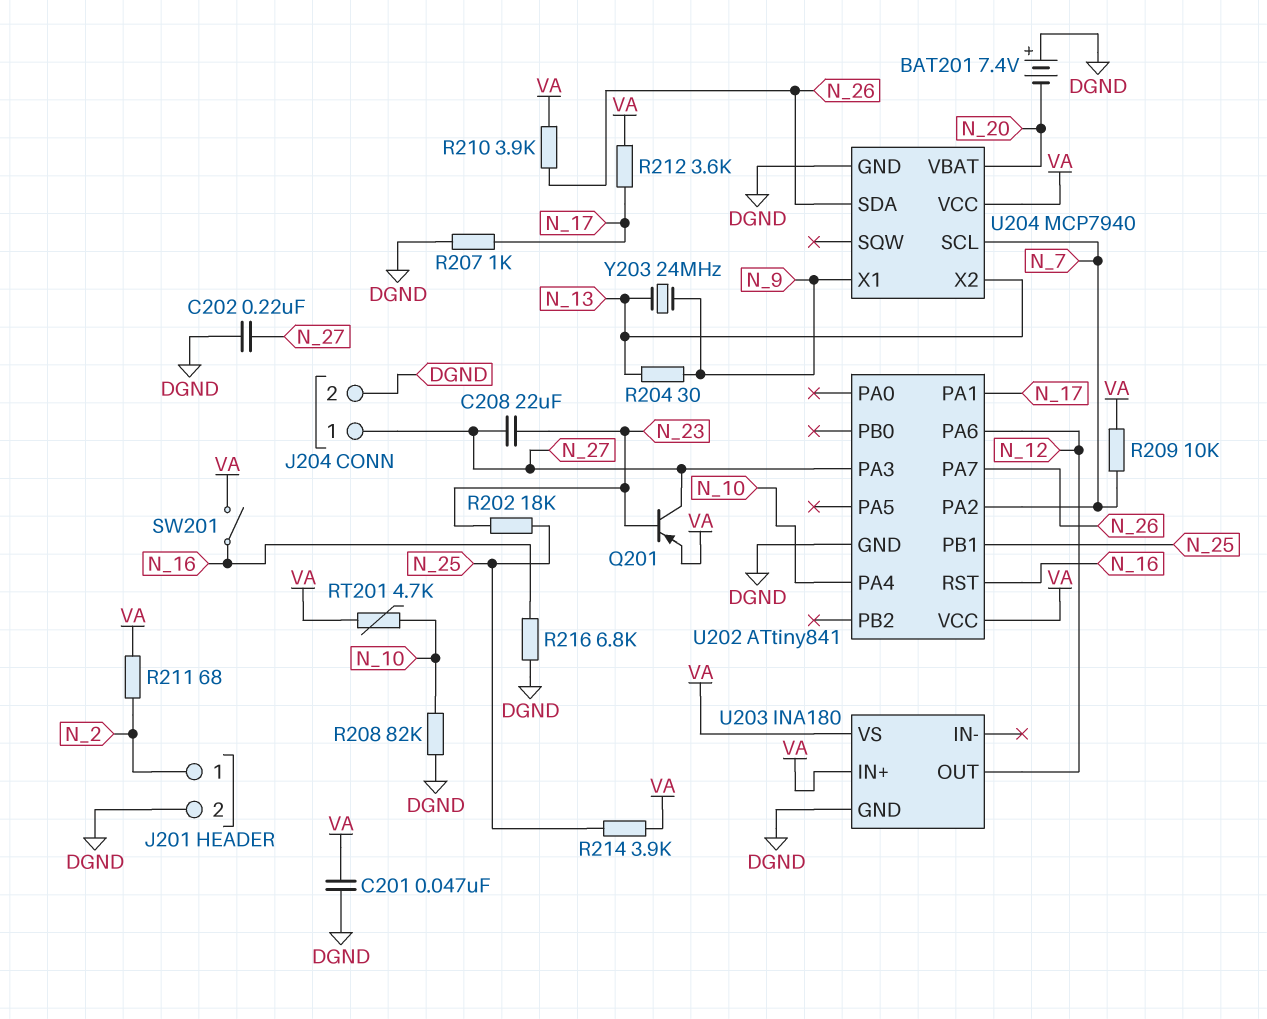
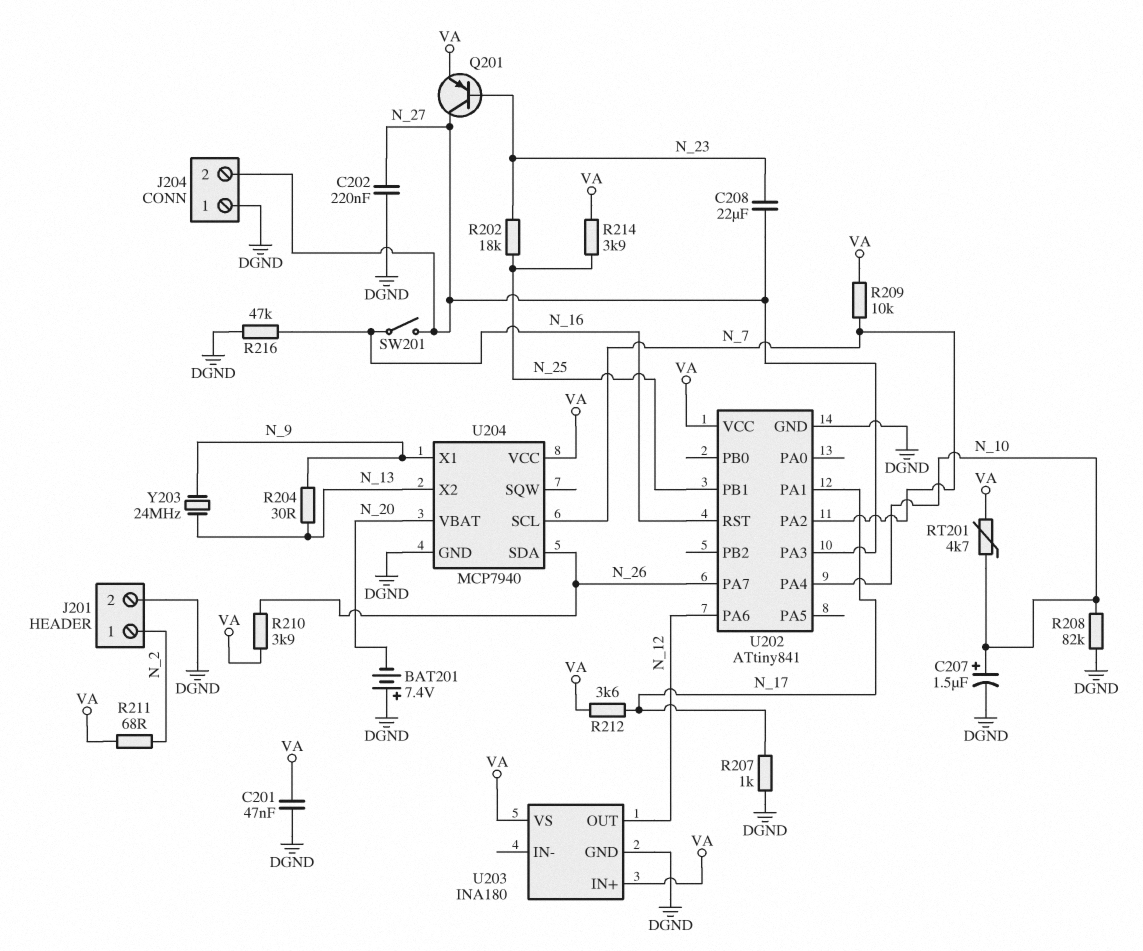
C207: none -> 1.5uF (plus N_10, minus DGND)
J204 pin 1: N_27 -> DGND
J204 pin 2: DGND -> N_27
R216: 6.8k (DGND, N_16) -> 47k (DGND, N_16)
SW201: switch (N_16, VA) -> switch (N_16, N_27)

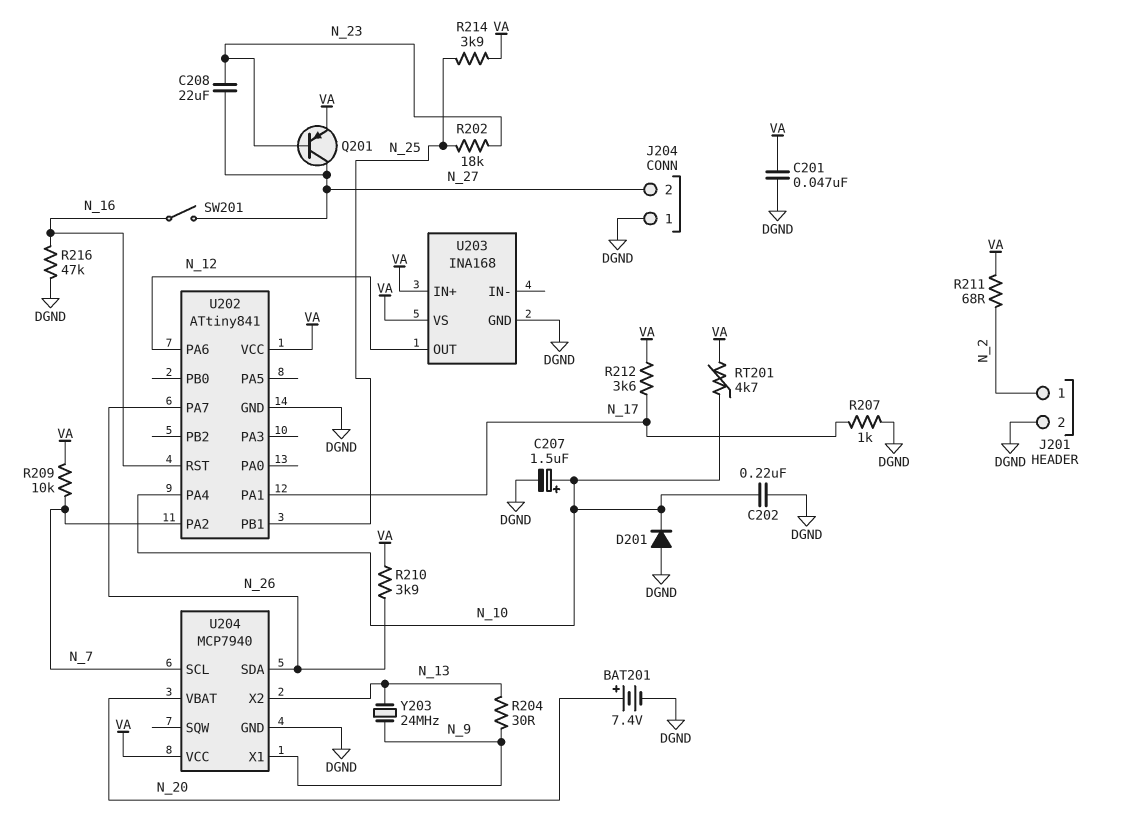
BAT201: 7.4V (plus DGND, minus N_20) -> 7.4V (plus N_20, minus DGND)
C202: 220nF (DGND, N_27) -> 220nF (DGND, N_10)
D201: none -> diode (A DGND, K N_10)
R208: 82k (DGND, N_10) -> none
U202 pin PA3: N_27 -> none
U203: INA180 -> INA168

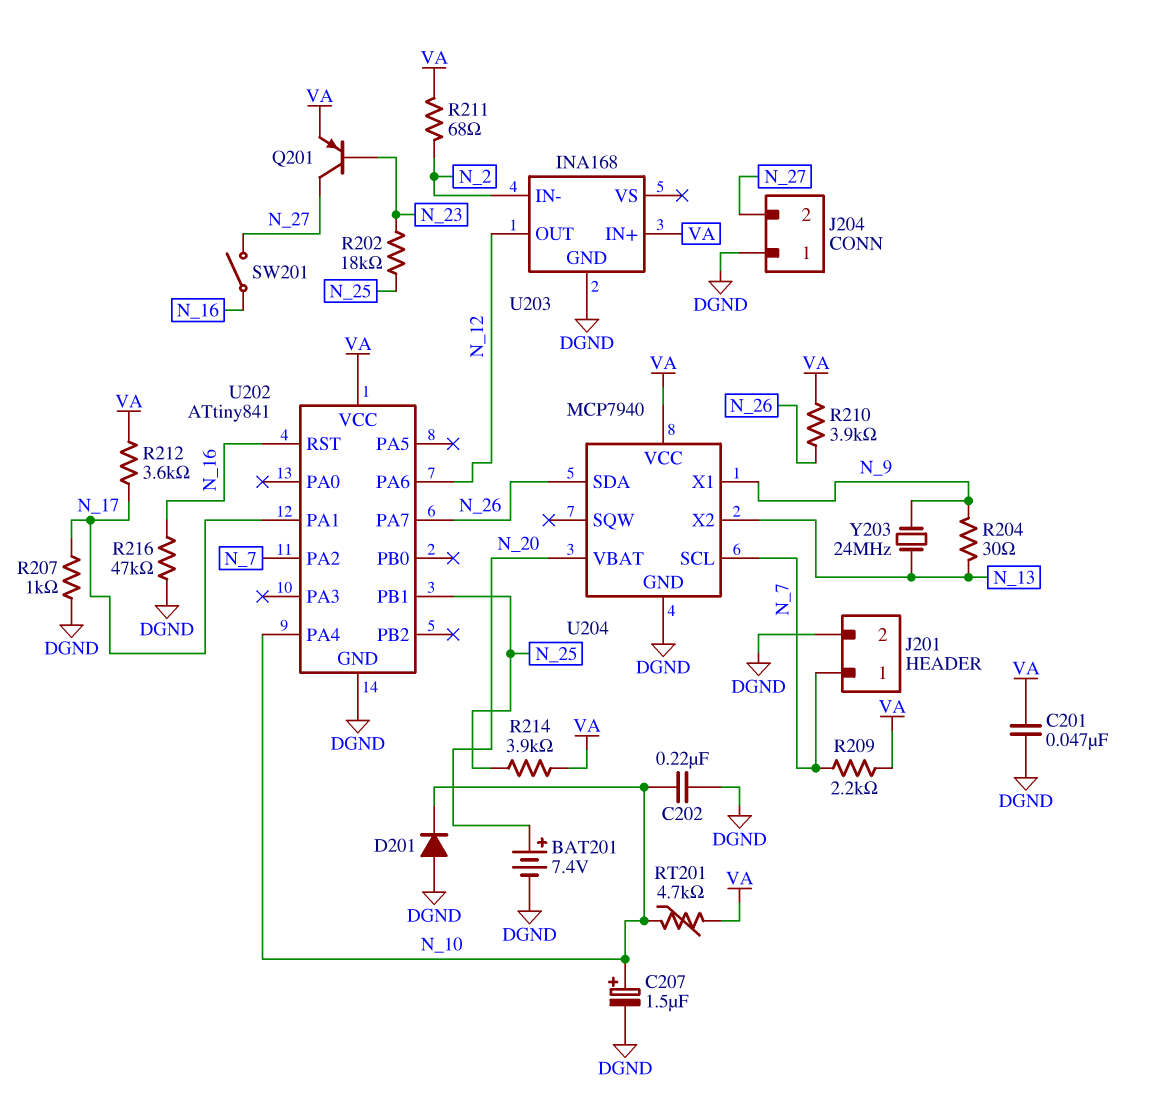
C208: 22uF (N_23, N_27) -> none
J201 pin 1: N_2 -> N_7
R209: 10k (N_7, VA) -> 2.2k (N_7, VA)
U203 pin IN-: none -> N_2
U203 pin VS: VA -> none

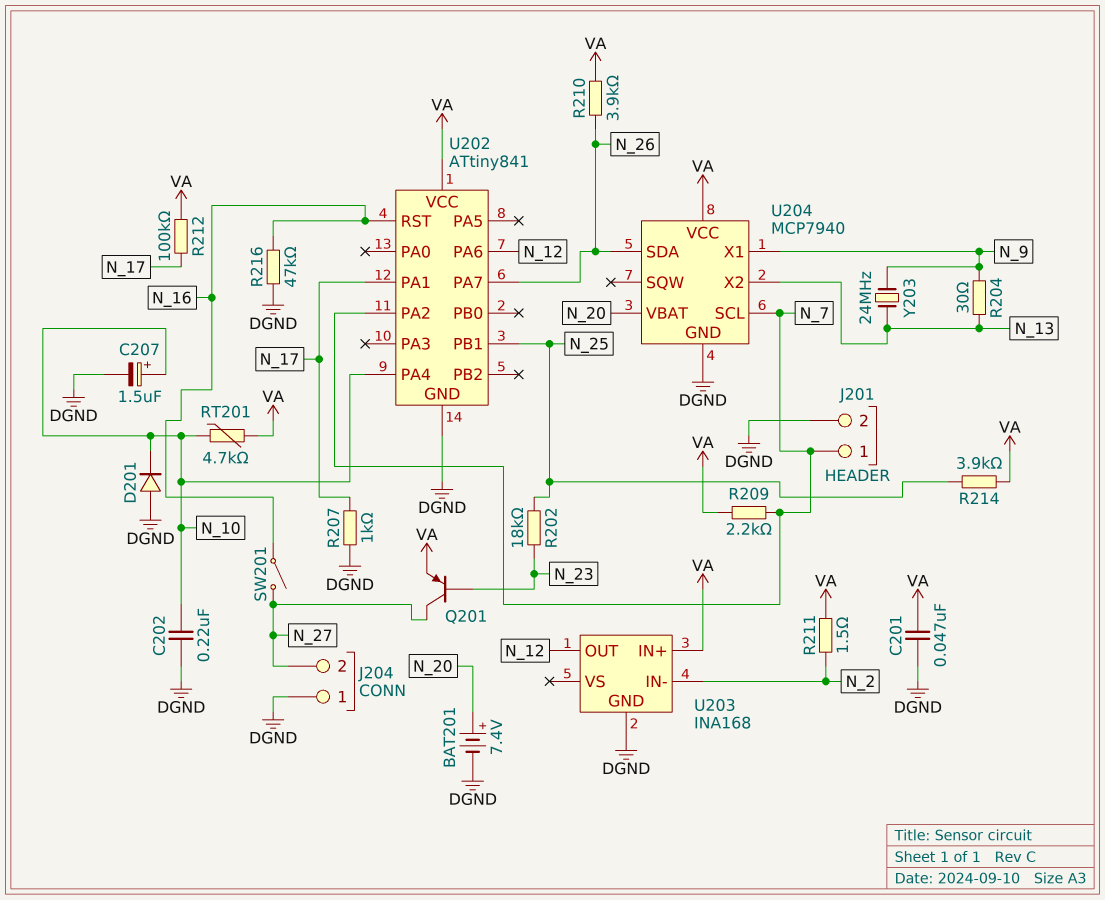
R211: 68 (N_2, VA) -> 1.5 (N_2, VA)
R212: 3.6k (N_17, VA) -> 100k (N_17, VA)

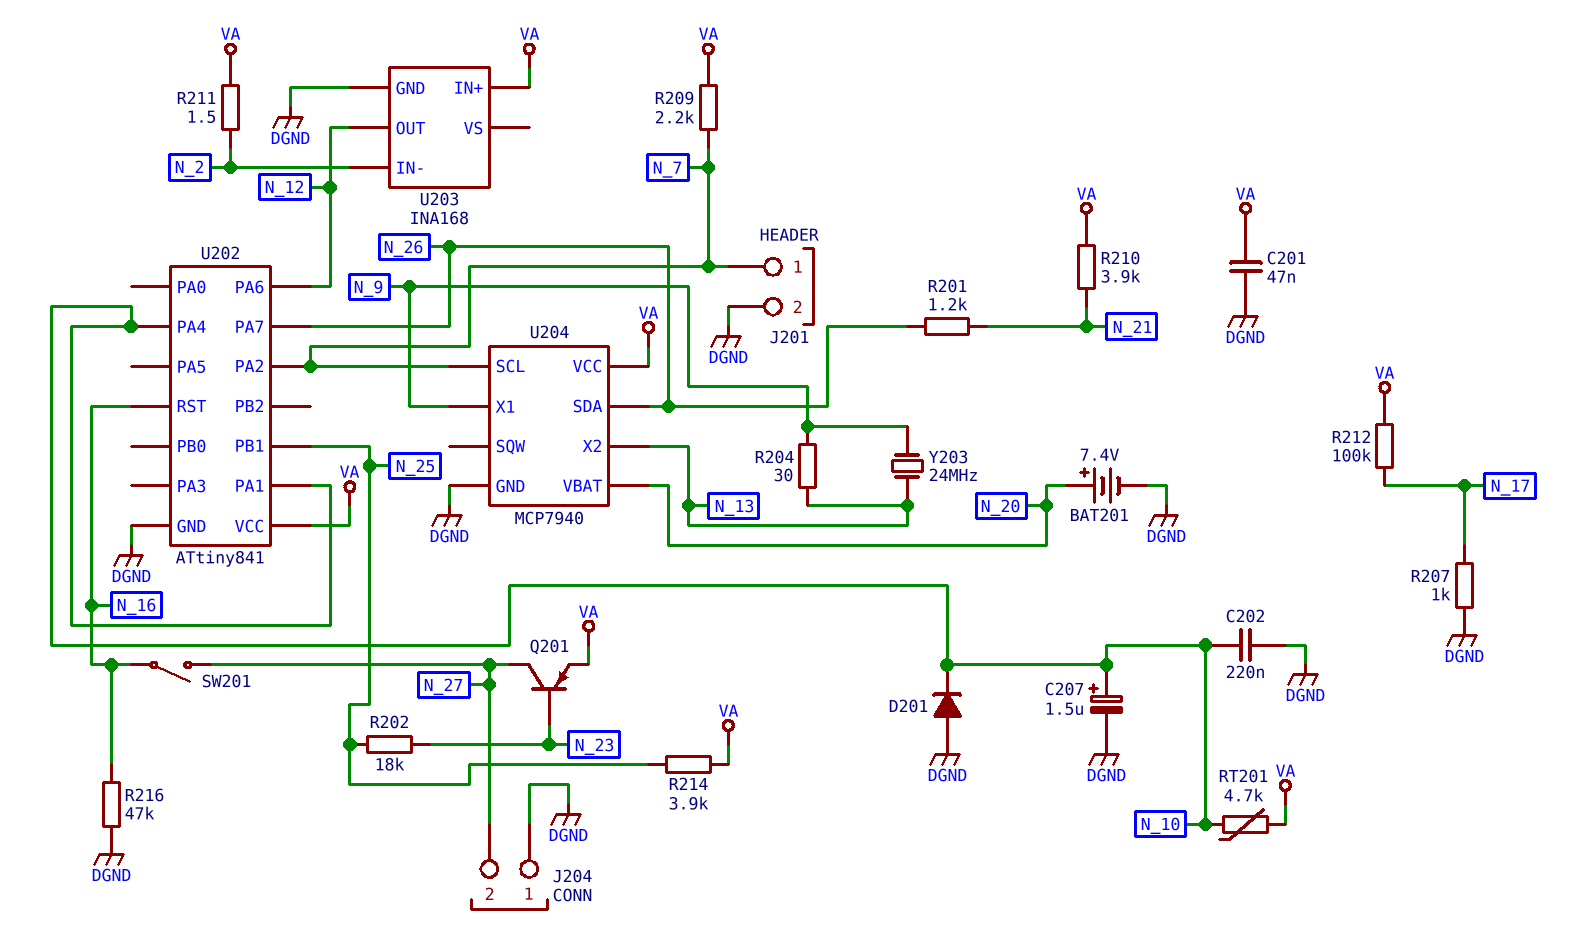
R201: none -> 1.2k (N_21, N_26)
R210: 3.9k (N_26, VA) -> 3.9k (N_21, VA)
U202 pin PA1: N_17 -> N_10

